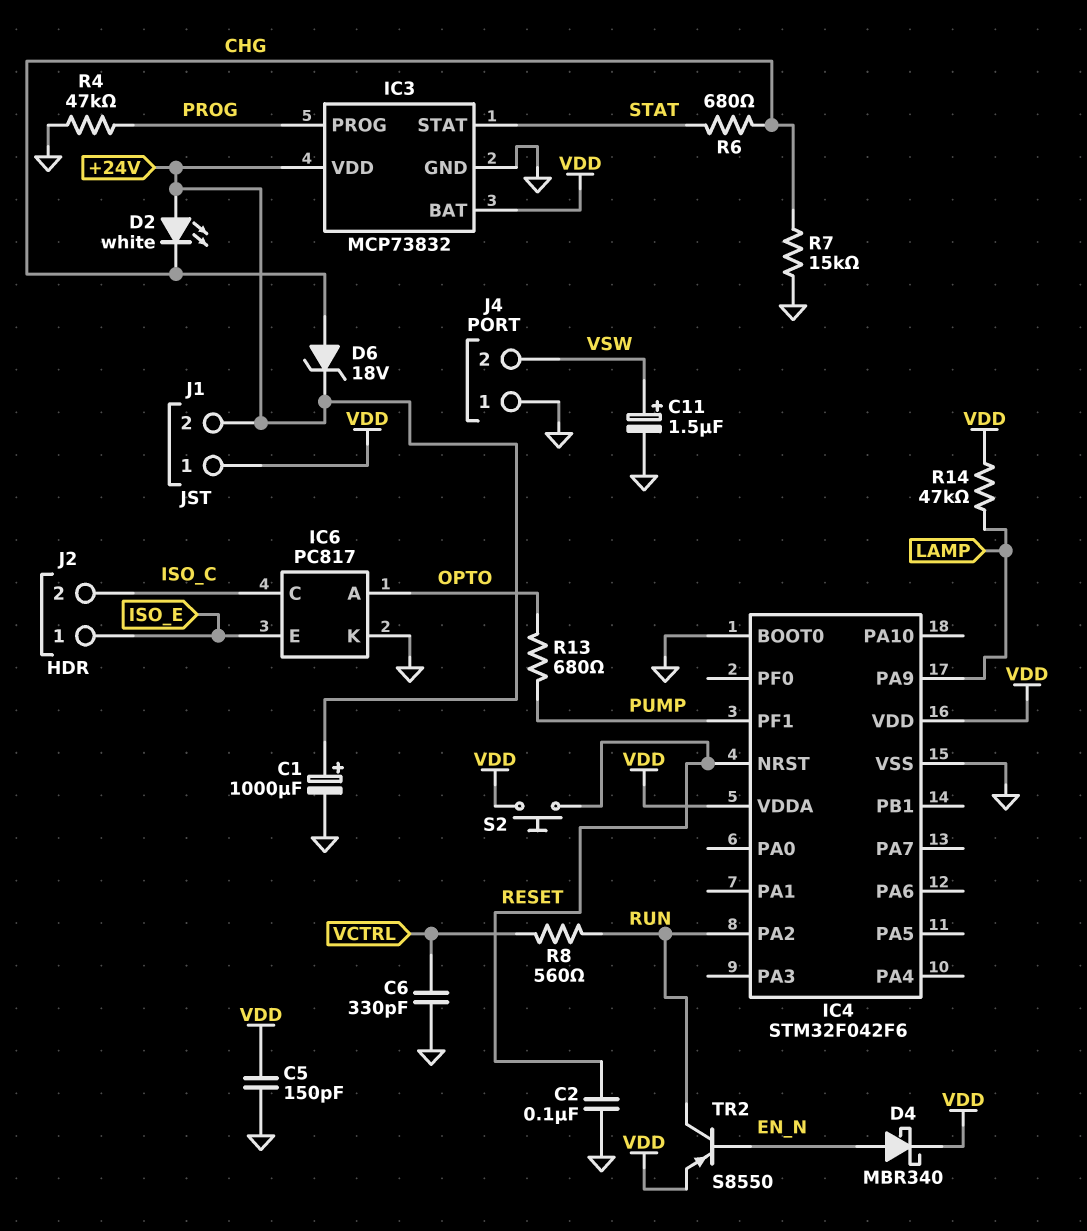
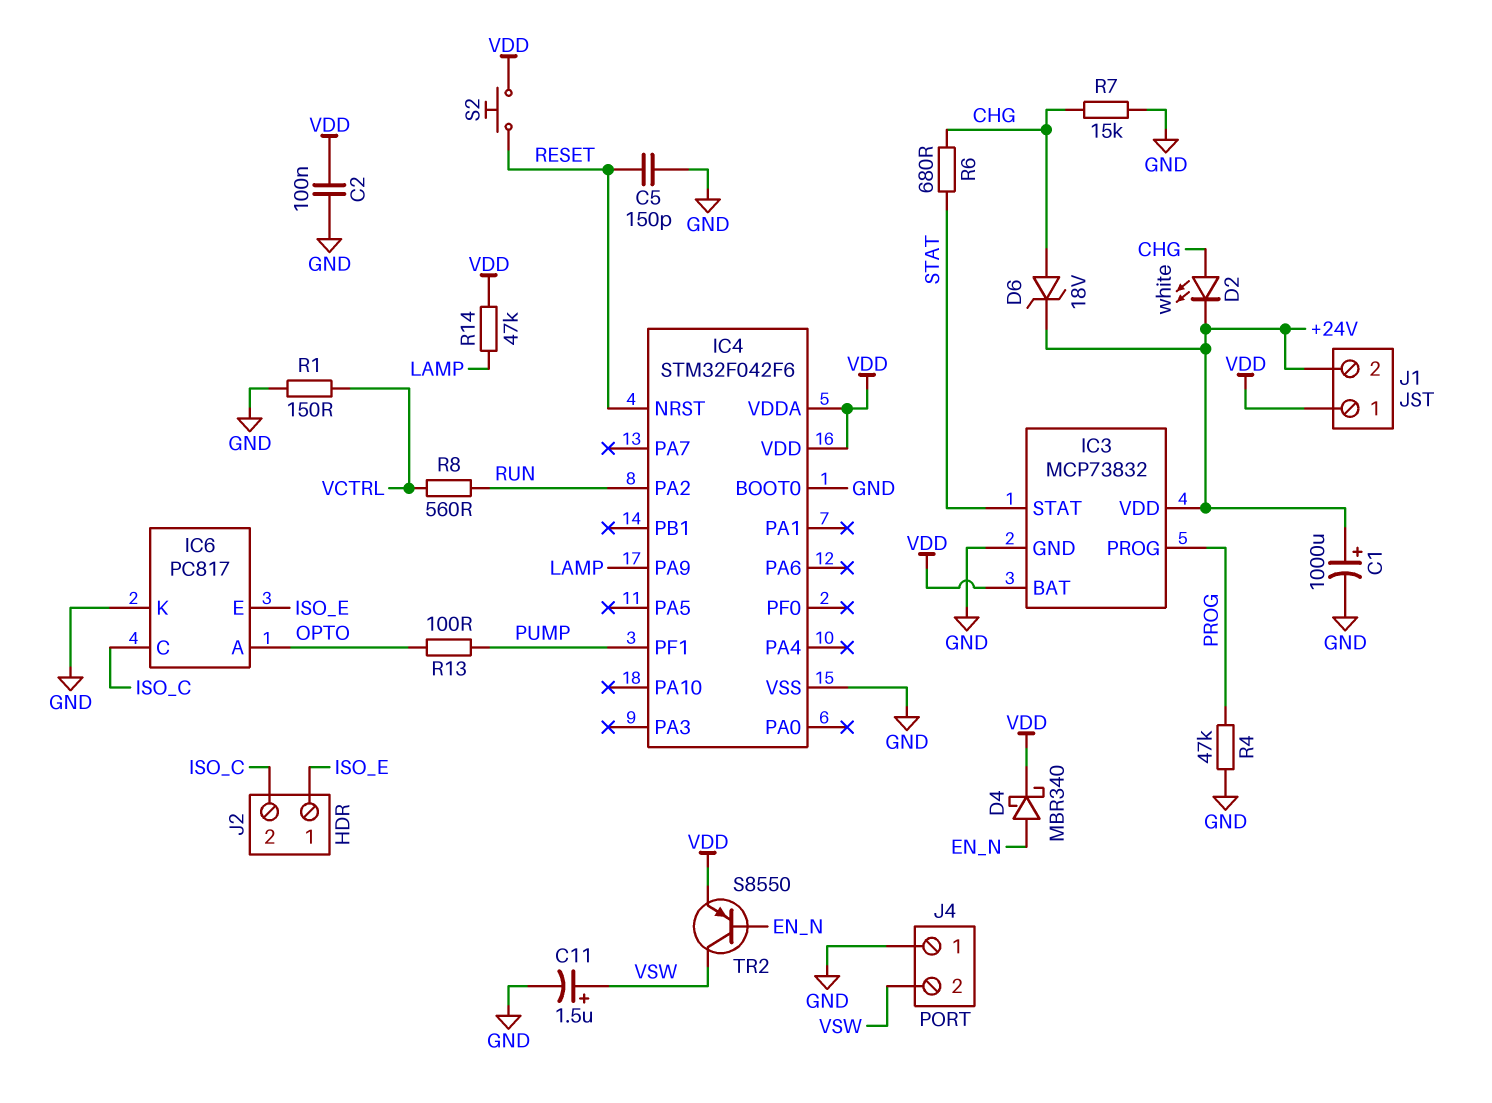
C2: 100nF (GND, RESET) -> 100nF (GND, VDD)
C5: 150pF (GND, VDD) -> 150pF (GND, RESET)
C6: 330pF (GND, VCTRL) -> none
D2: LED white (A +24V, K CHG) -> LED white (A CHG, K +24V)
R1: none -> 150 (GND, VCTRL)
R13: 680 (OPTO, PUMP) -> 100 (OPTO, PUMP)
TR2: PNP S8550 (B EN_N, C RUN, E VDD) -> PNP S8550 (B EN_N, C VSW, E VDD)

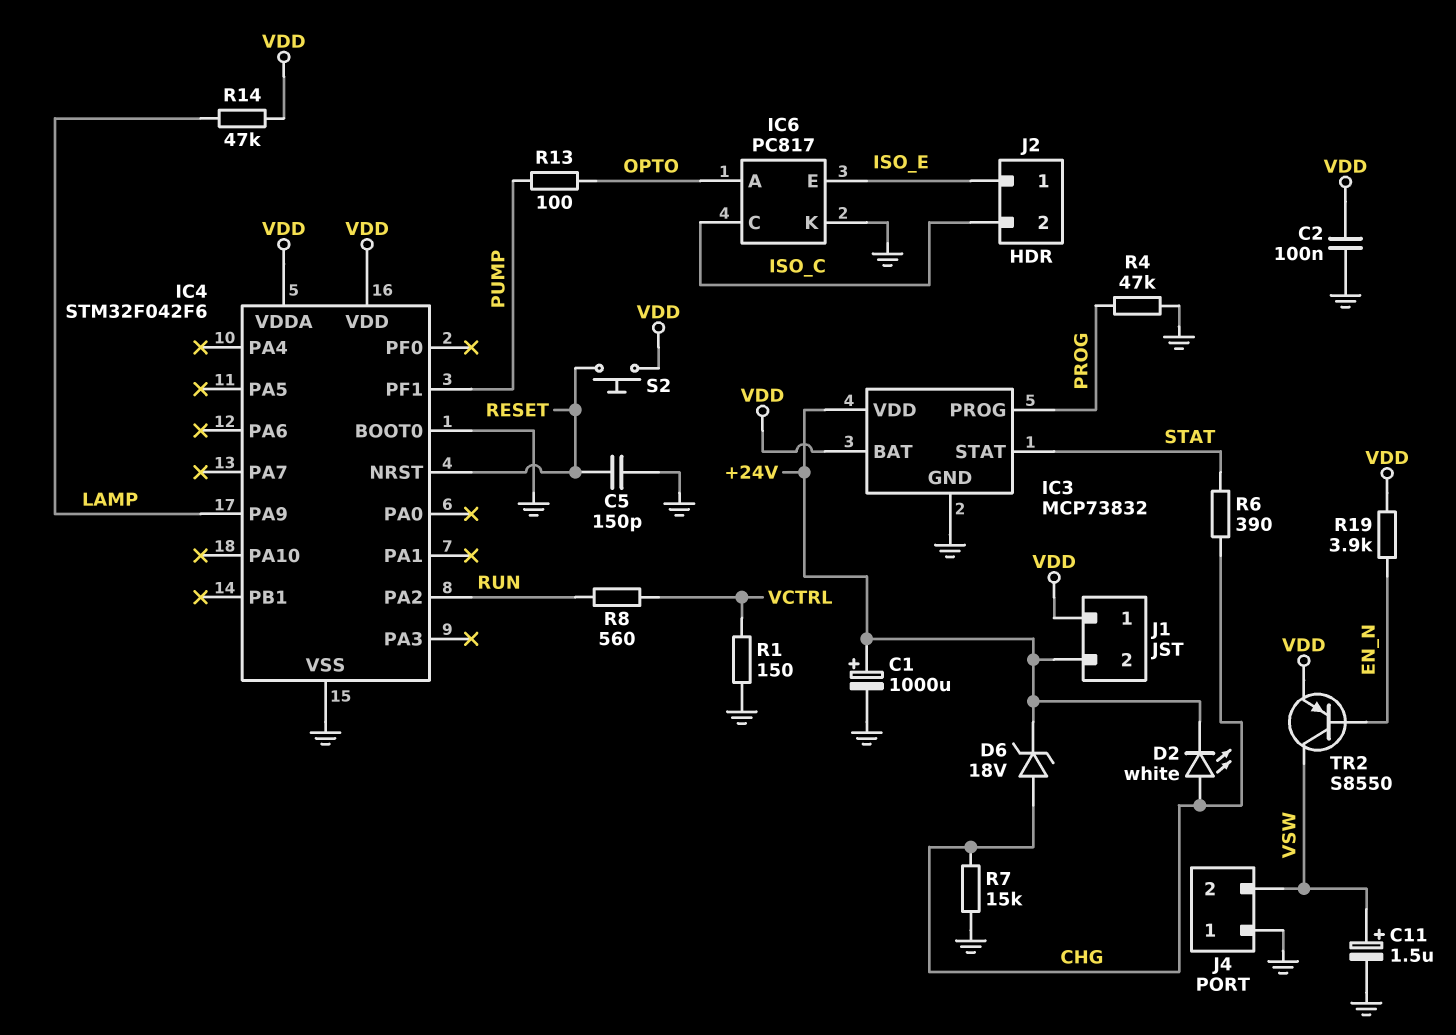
D4: schottky MBR340 (A EN_N, K VDD) -> none
R6: 680 (CHG, STAT) -> 390 (CHG, STAT)
R19: none -> 3.9k (EN_N, VDD)

